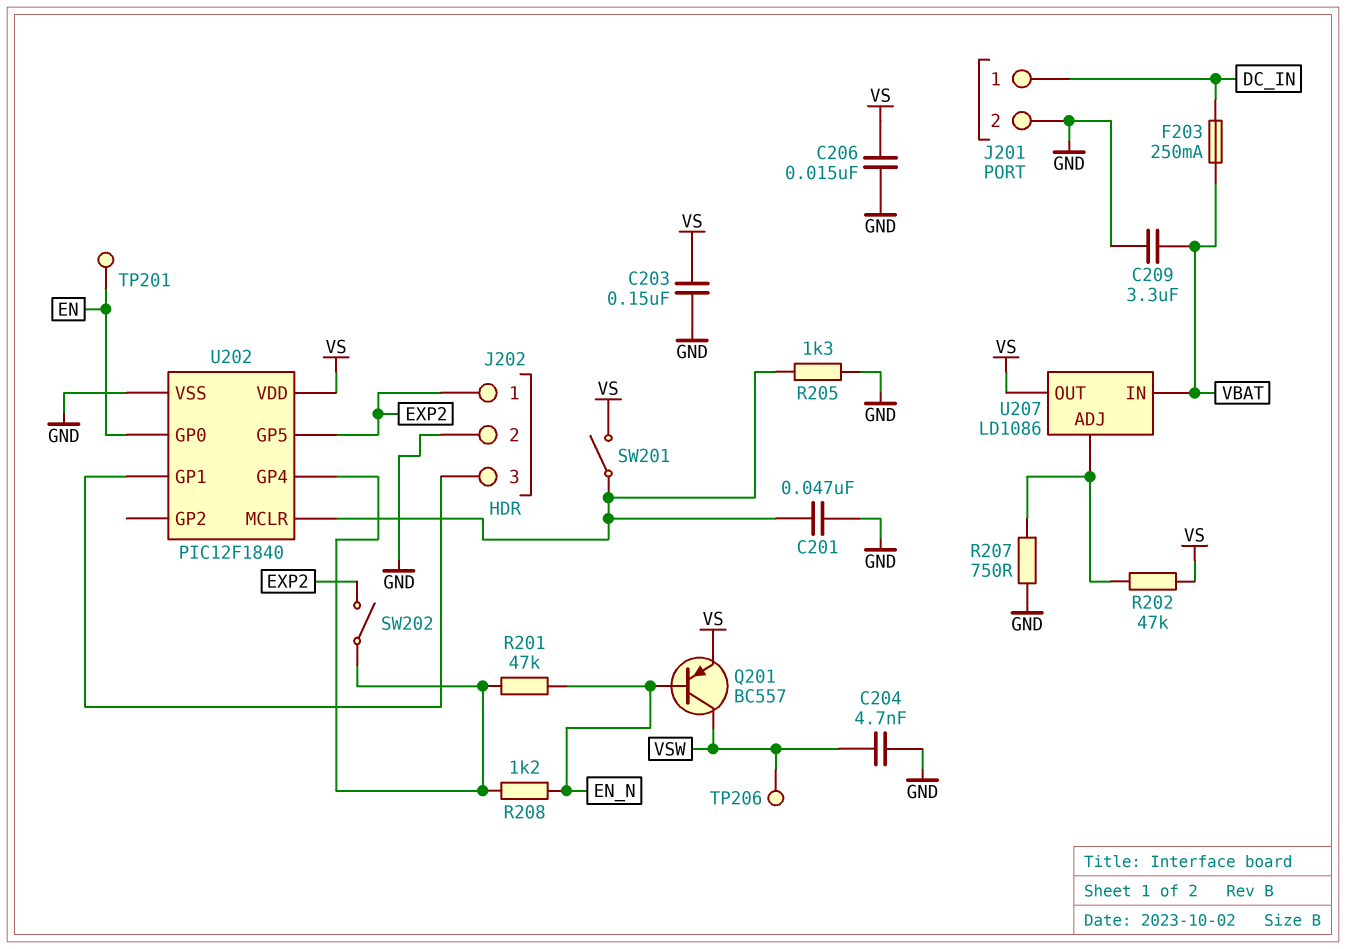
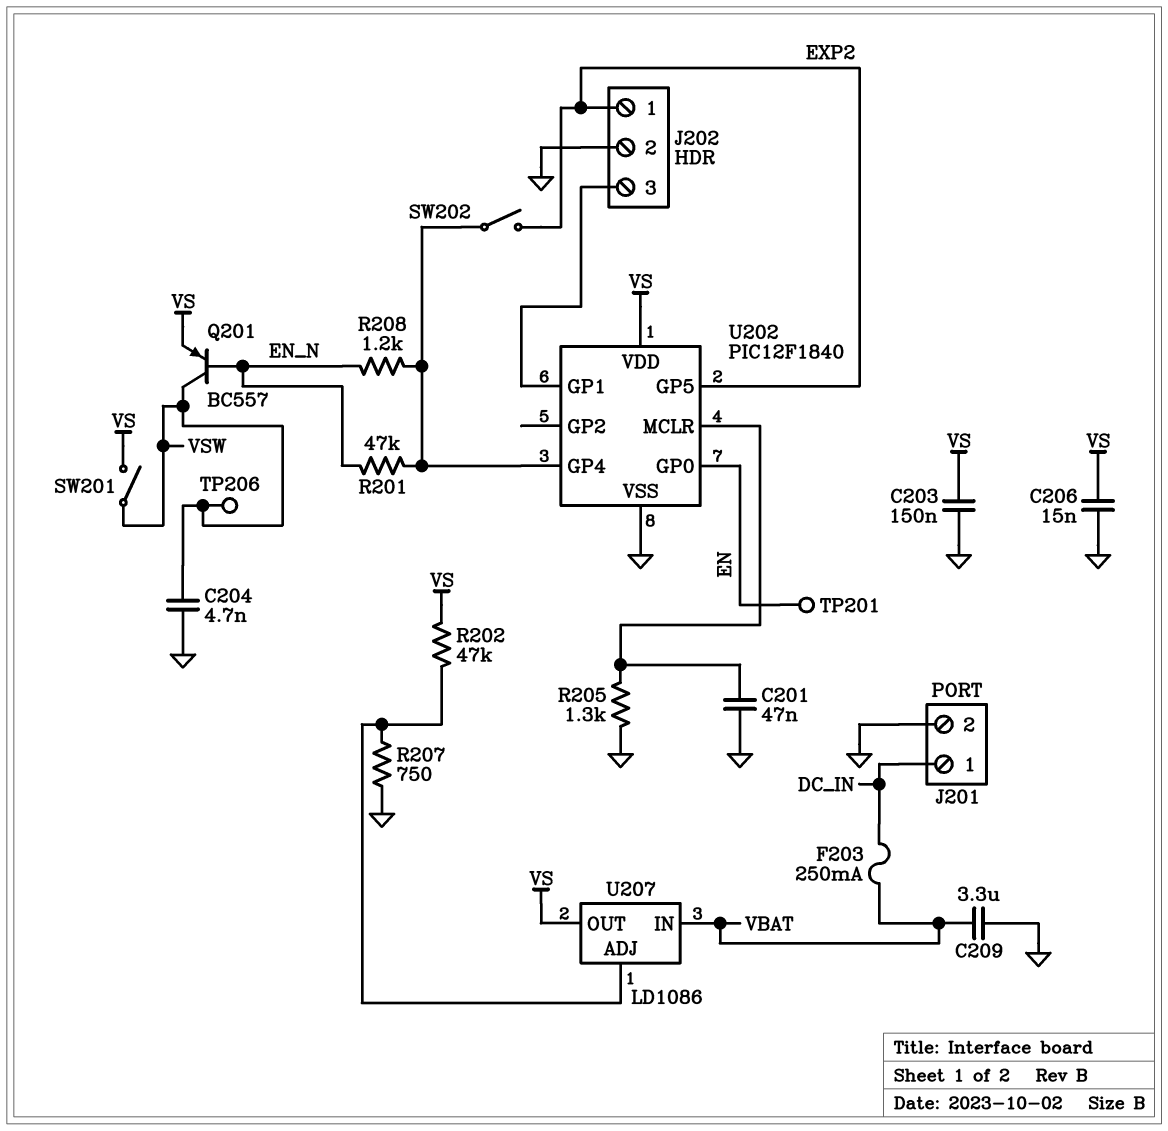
SW201: switch (U202/MCLR, VS) -> switch (VS, VSW)

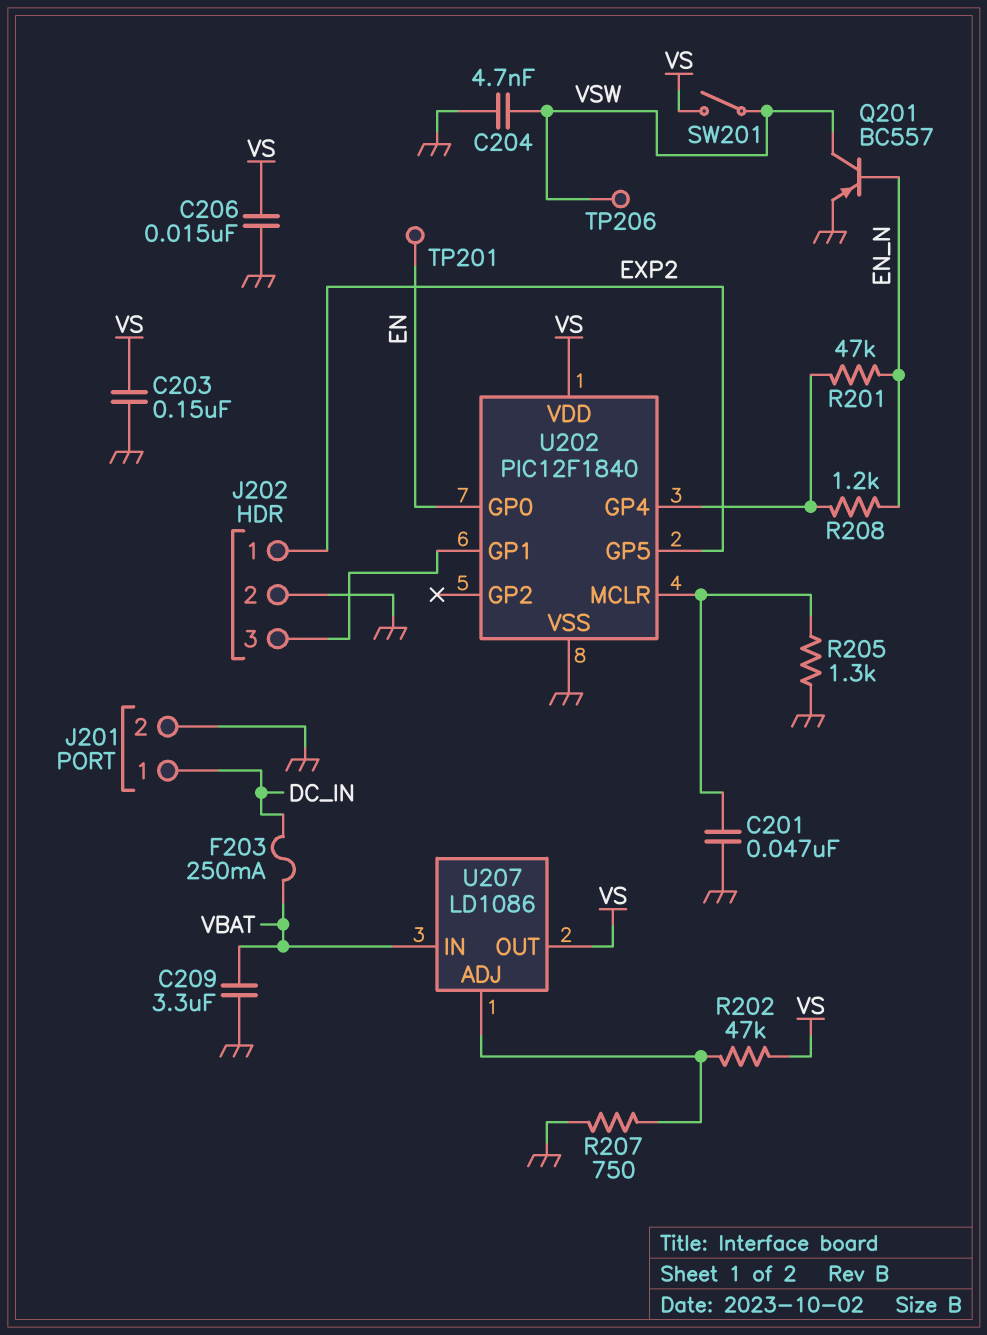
Q201: PNP BC557 (B EN_N, C VSW, E VS) -> PNP BC557 (B EN_N, C VSW, E GND)
SW202: switch (EXP2, U202/GP4) -> none

